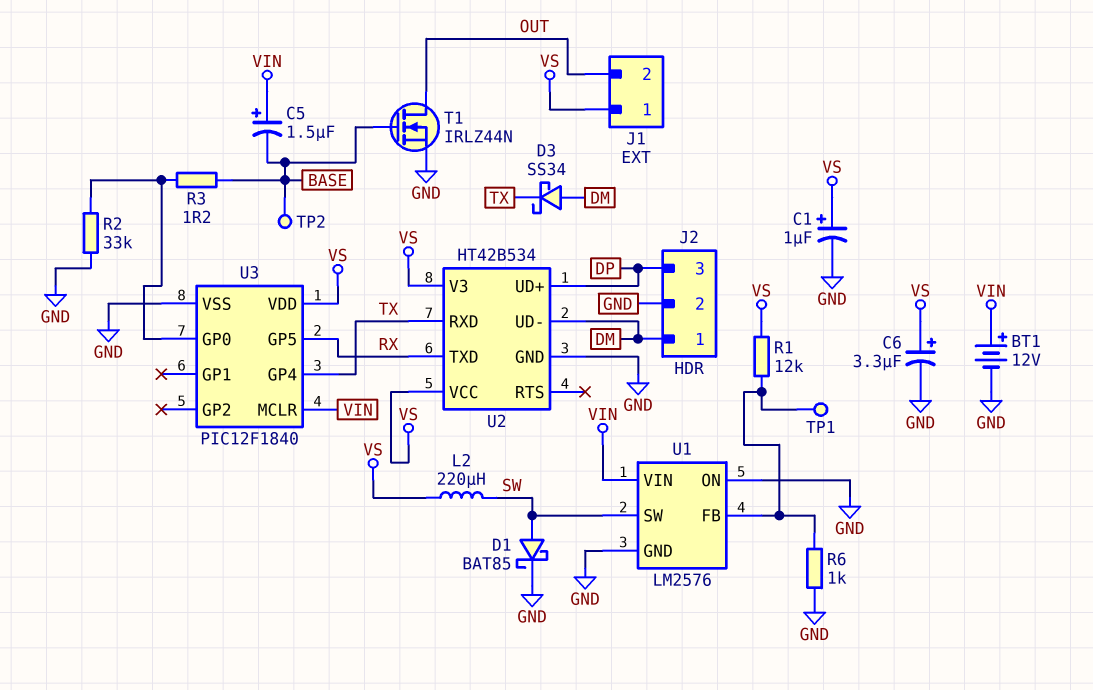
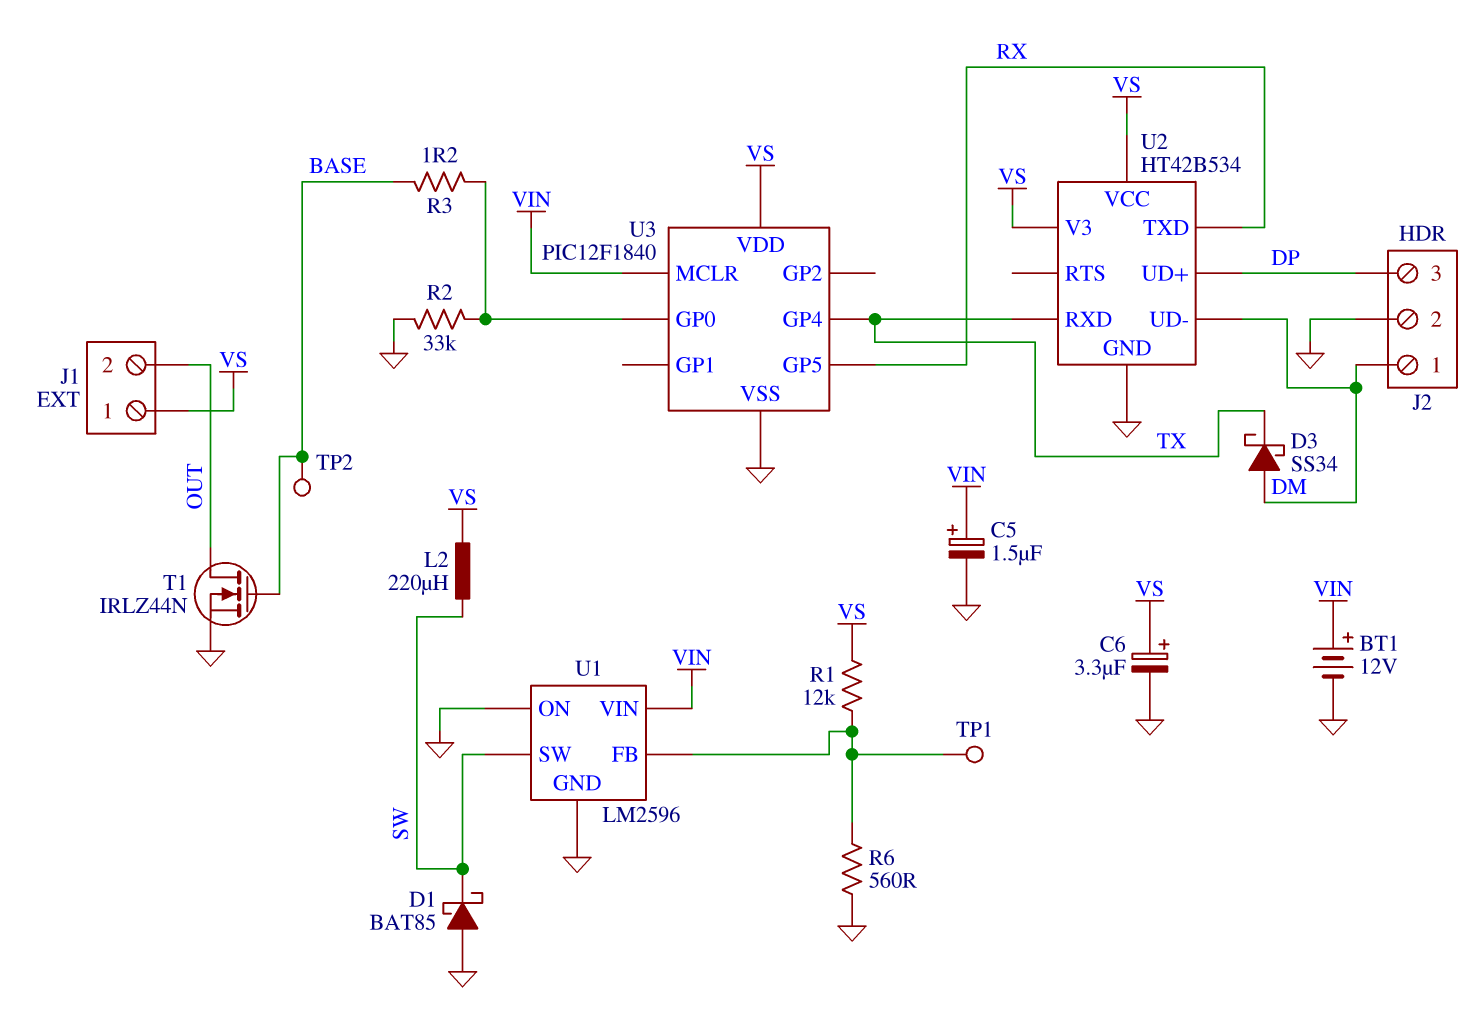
C1: 1uF (plus VS, minus GND) -> none
C5: 1.5uF (plus VIN, minus BASE) -> 1.5uF (plus VIN, minus GND)
D1: schottky BAT85 (A SW, K GND) -> schottky BAT85 (A GND, K SW)
R6: 1k (GND, U1/FB) -> 560 (GND, U1/FB)
U1: LM2576 -> LM2596

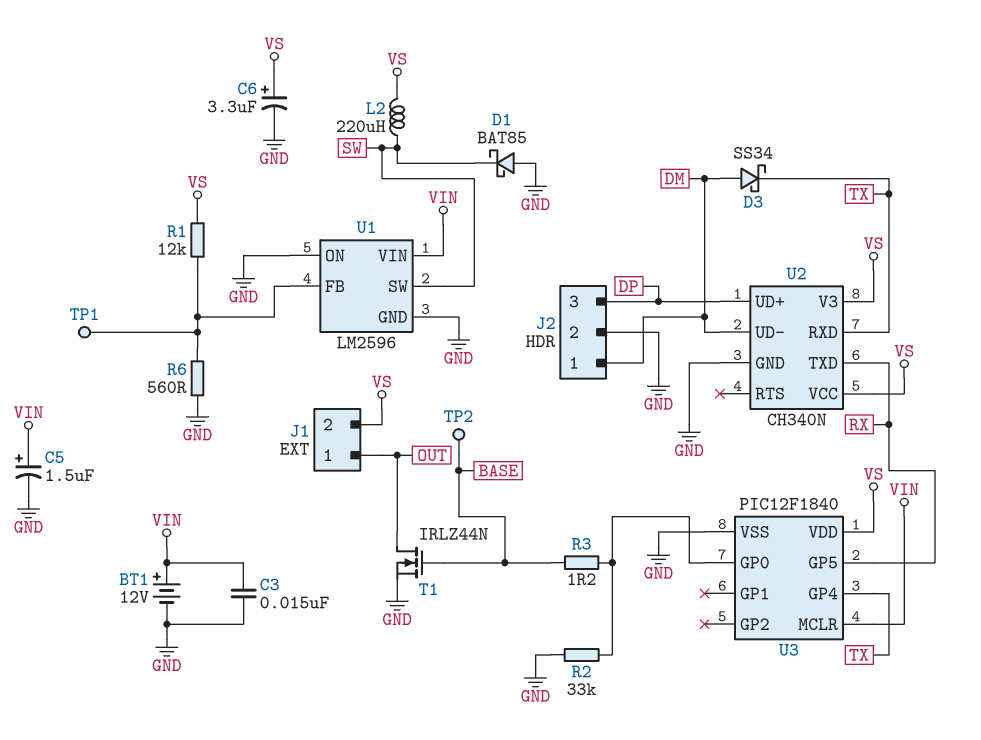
C3: none -> 15nF (GND, VIN)
J1 pin 1: VS -> OUT
J1 pin 2: OUT -> VS
U2: HT42B534 -> CH340N

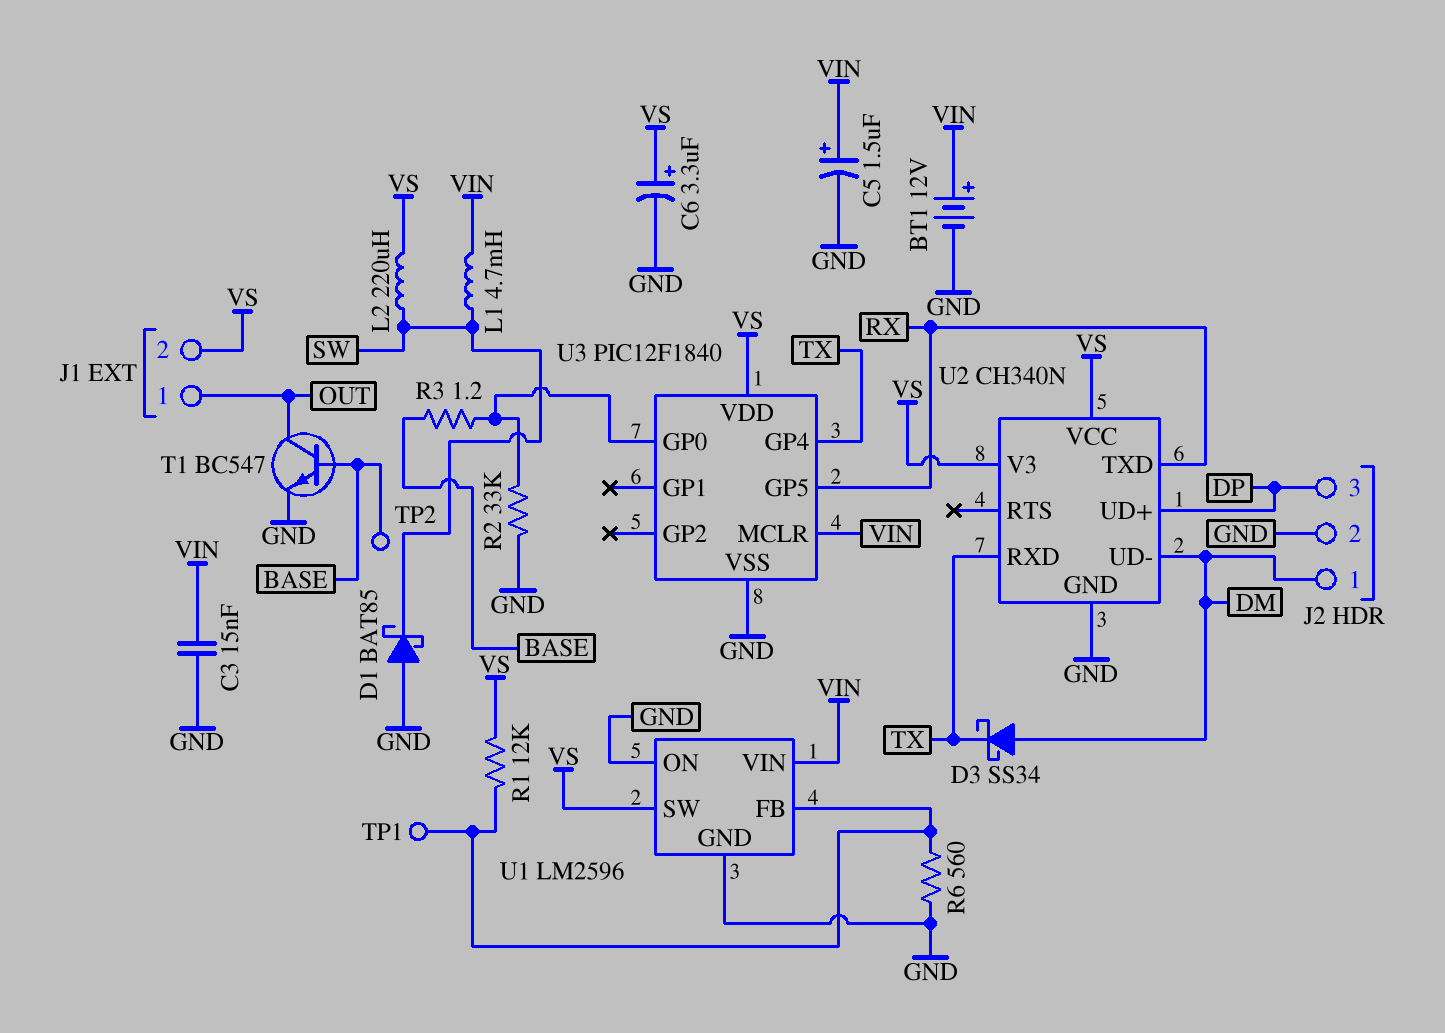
L1: none -> 4.7mH (SW, VIN)
T1: NMOS IRLZ44N (G BASE, D OUT, S GND) -> NPN BC547 (B BASE, C OUT, E GND)
U1 pin SW: SW -> VS

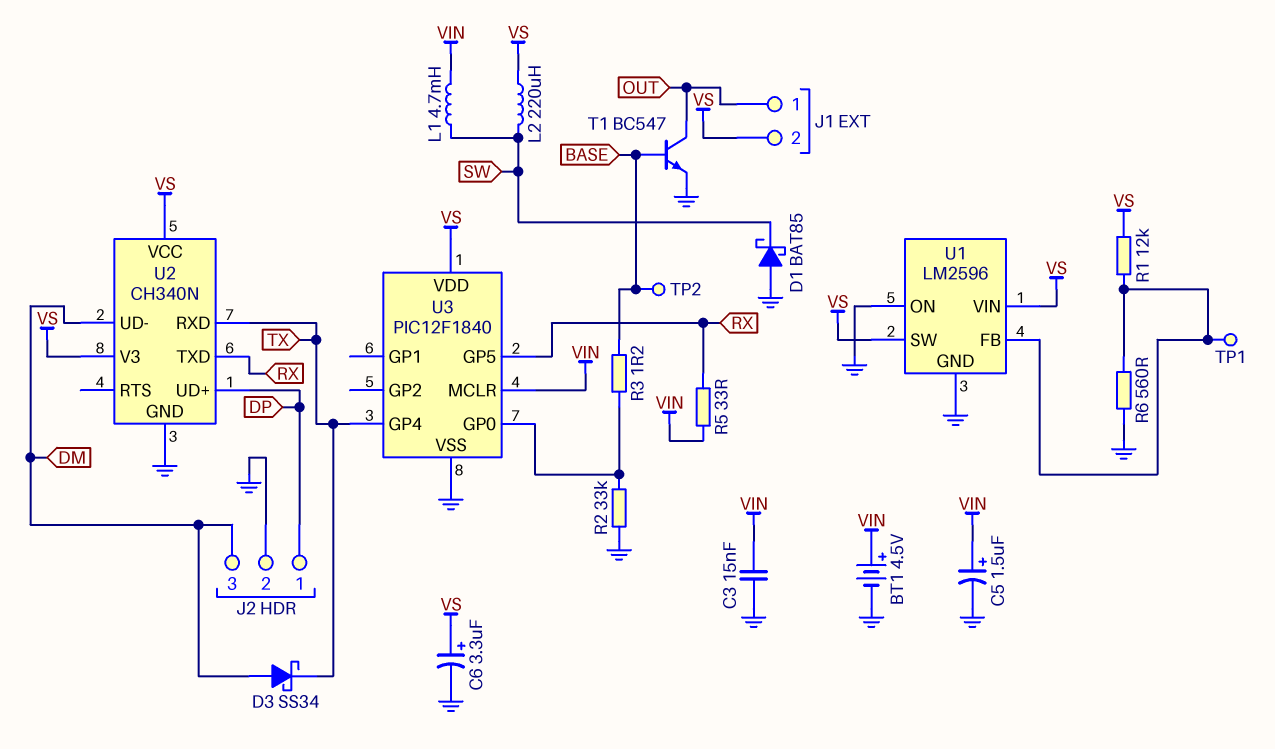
BT1: 12V (plus VIN, minus GND) -> 4.5V (plus VIN, minus GND)
J2 pin 1: DM -> DP
J2 pin 3: DP -> DM
R5: none -> 33 (RX, VIN)
U1 pin VIN: VIN -> VS

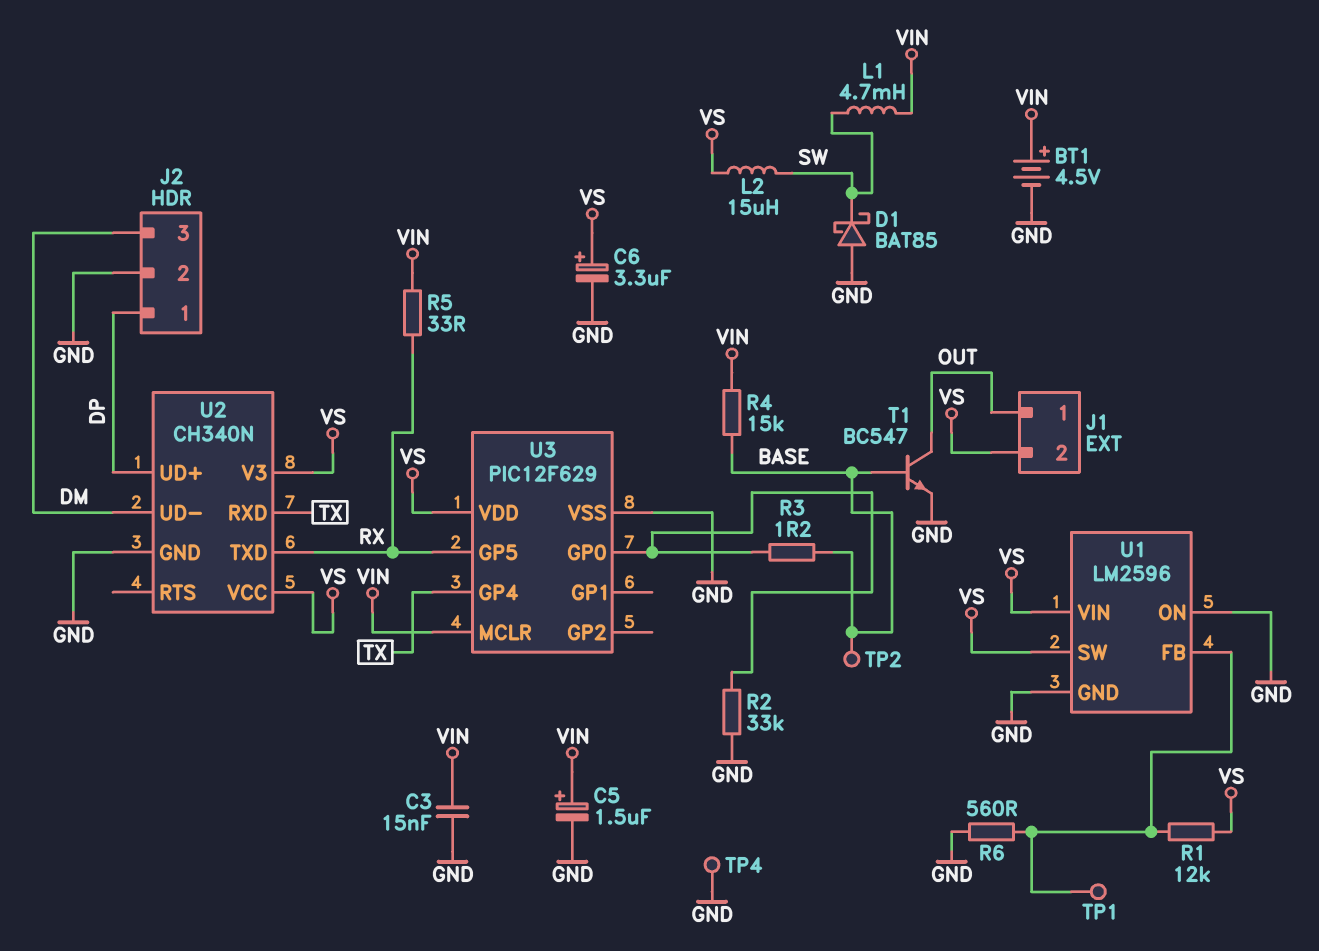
D3: schottky SS34 (A DM, K TX) -> none
L2: 220uH (SW, VS) -> 15uH (SW, VS)
R4: none -> 15k (BASE, VIN)
TP4: none -> test point (GND)
U3: PIC12F1840 -> PIC12F629

